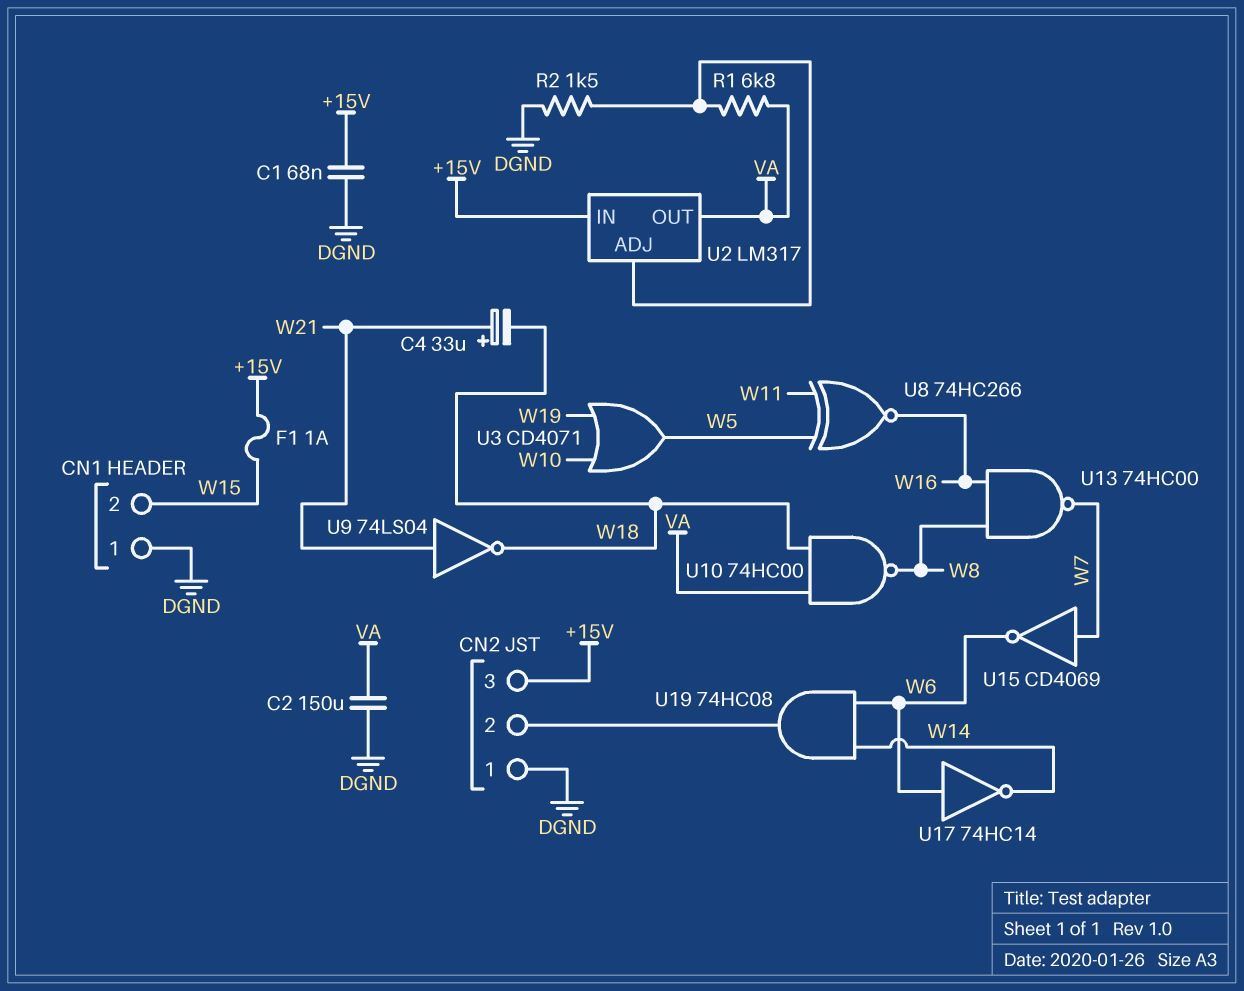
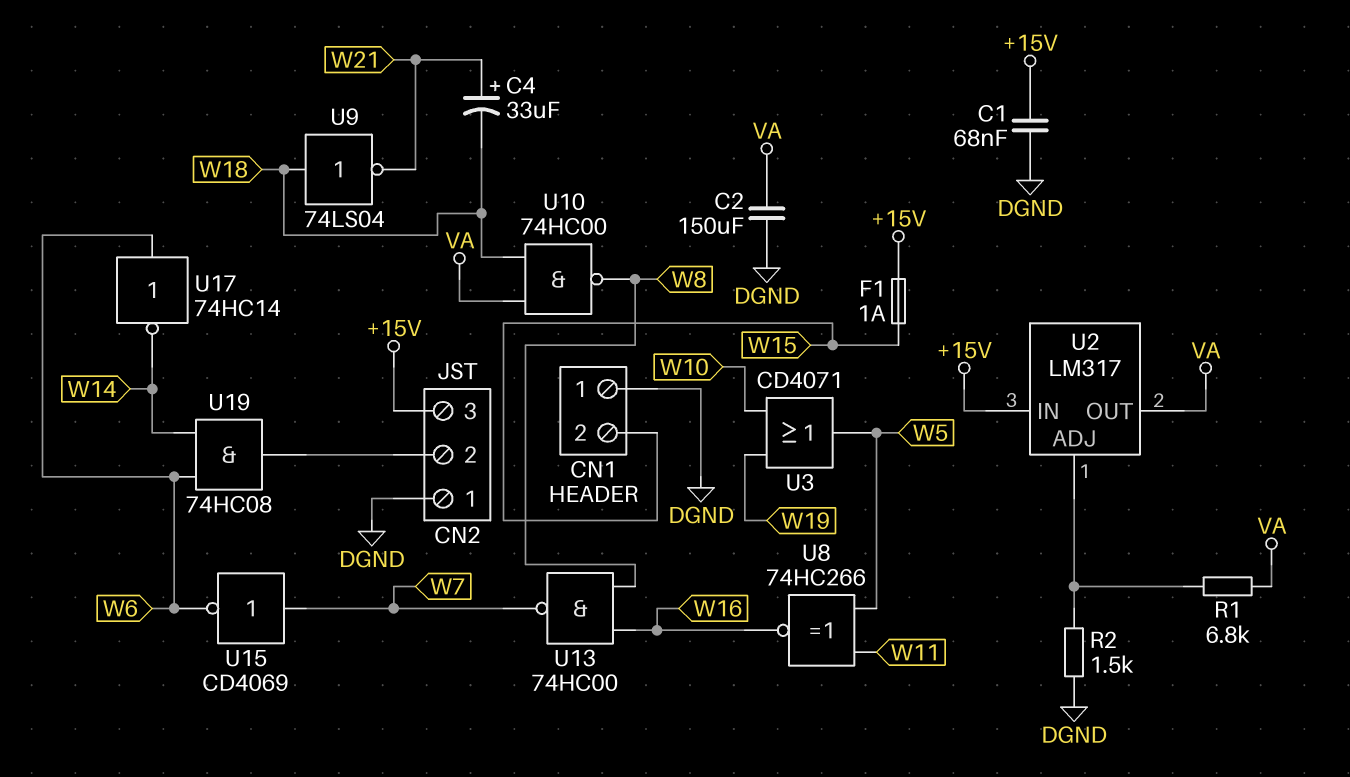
U9: NOT 74LS04 (in W21, out W18) -> NOT 74LS04 (in W18, out W21)

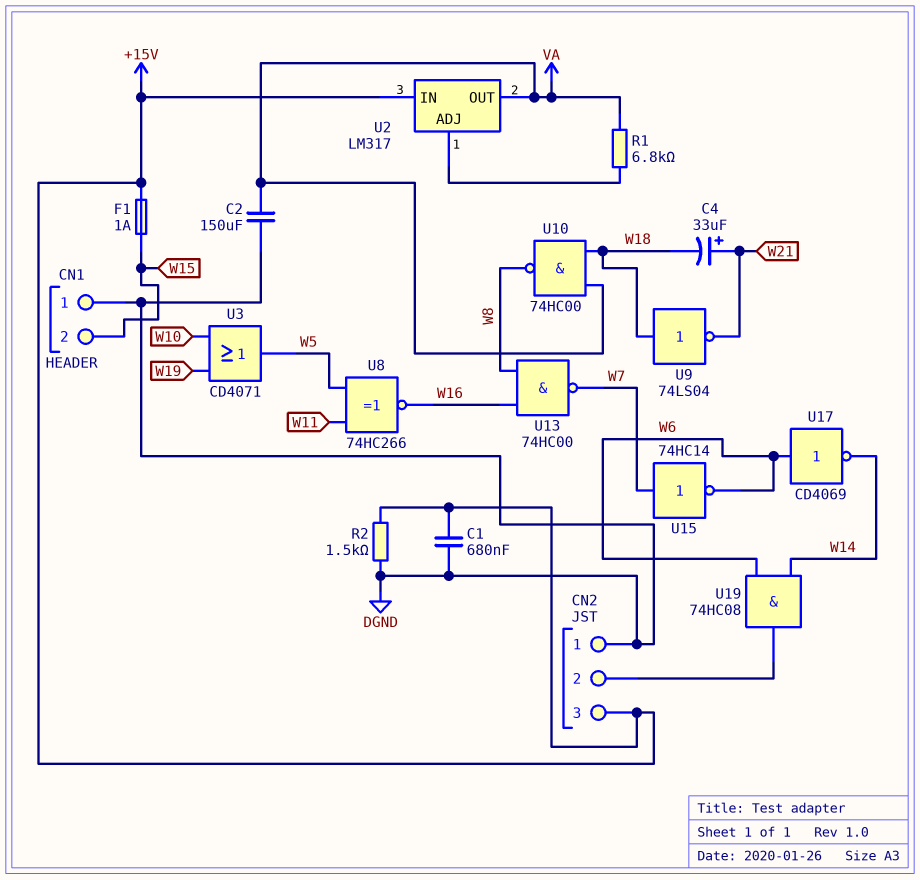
C1: 68nF (+15V, DGND) -> 680nF (+15V, DGND)
R2: 1.5k (DGND, U2/ADJ) -> 1.5k (+15V, DGND)
U15: NOT CD4069 (in W7, out W6) -> NOT 74HC14 (in W7, out W6)
U17: NOT 74HC14 (in W6, out W14) -> NOT CD4069 (in W6, out W14)

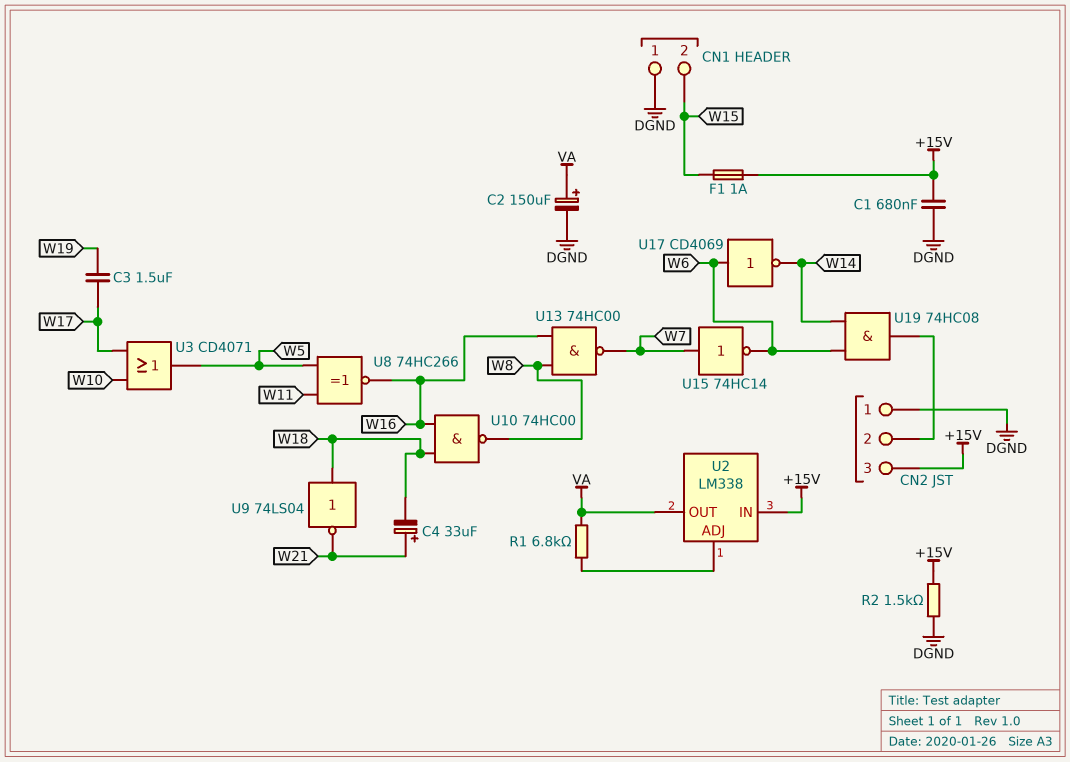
C2: 150uF (DGND, VA) -> 150uF (plus VA, minus DGND)
C3: none -> 1.5uF (W17, W19)
U2: LM317 -> LM338
U3: OR CD4071 (in W10, in W19, out W5) -> OR CD4071 (in W10, in W17, out W5)
U10: NAND 74HC00 (in VA, in W18, out W8) -> NAND 74HC00 (in W16, in W18, out W8)

